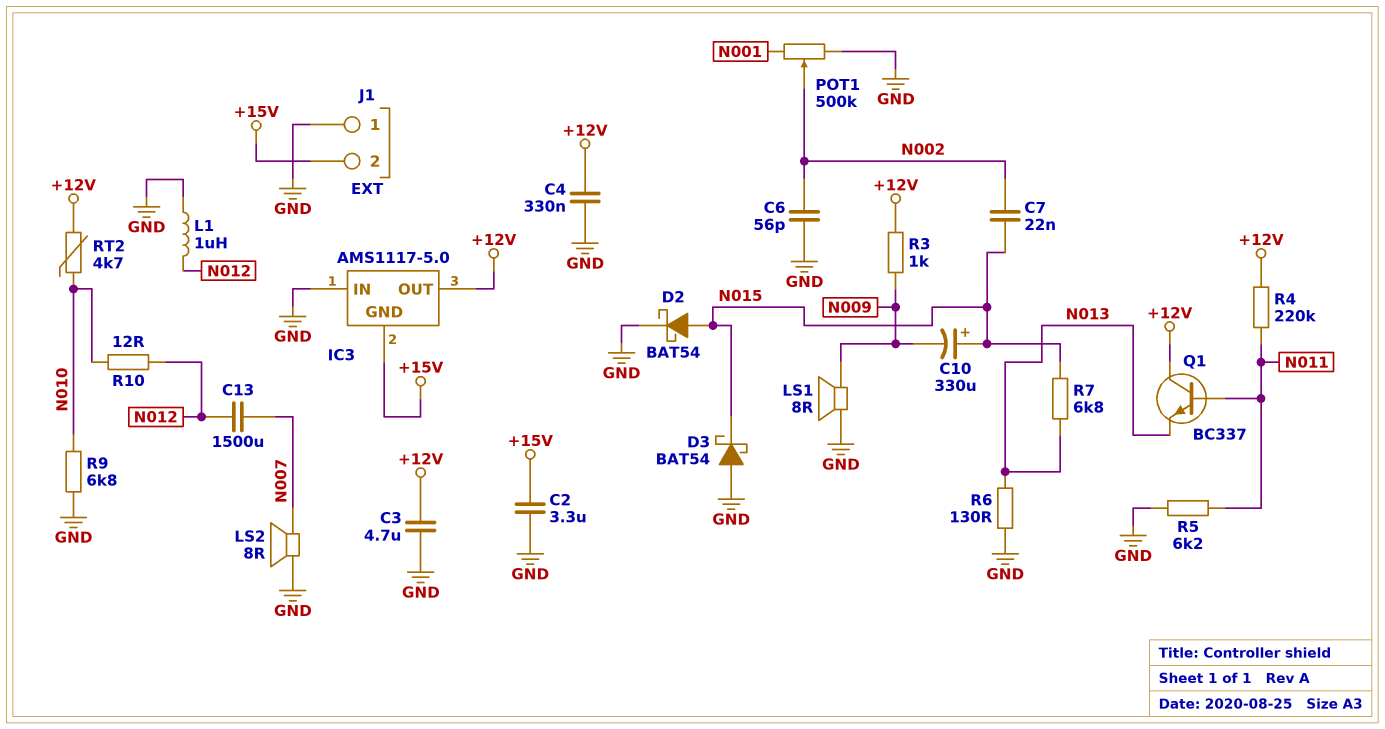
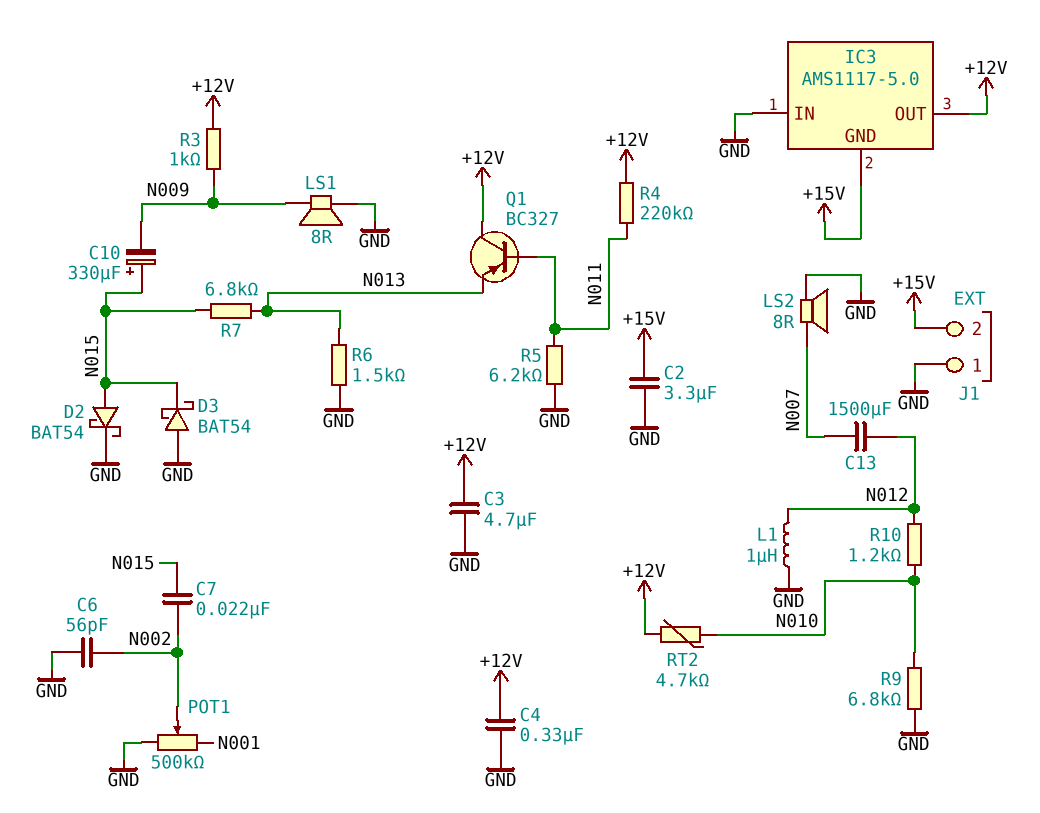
Q1: NPN BC337 (B N011, C +12V, E N013) -> PNP BC327 (B N011, C +12V, E N013)
R6: 130 (GND, N013) -> 1.5k (GND, N013)
R10: 12 (N010, N012) -> 1.2k (N010, N012)

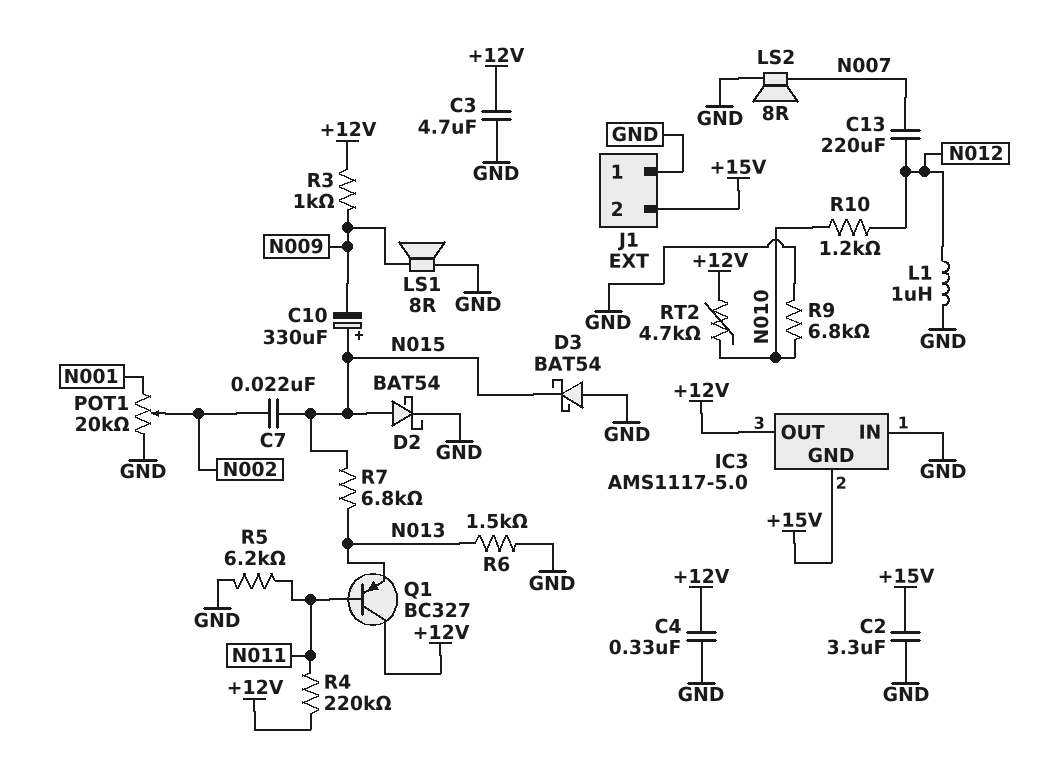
C6: 56pF (GND, N002) -> none
C13: 1500uF (N007, N012) -> 220uF (N007, N012)
POT1: 500k (GND, N001, wiper N002) -> 20k (GND, N001, wiper N002)

